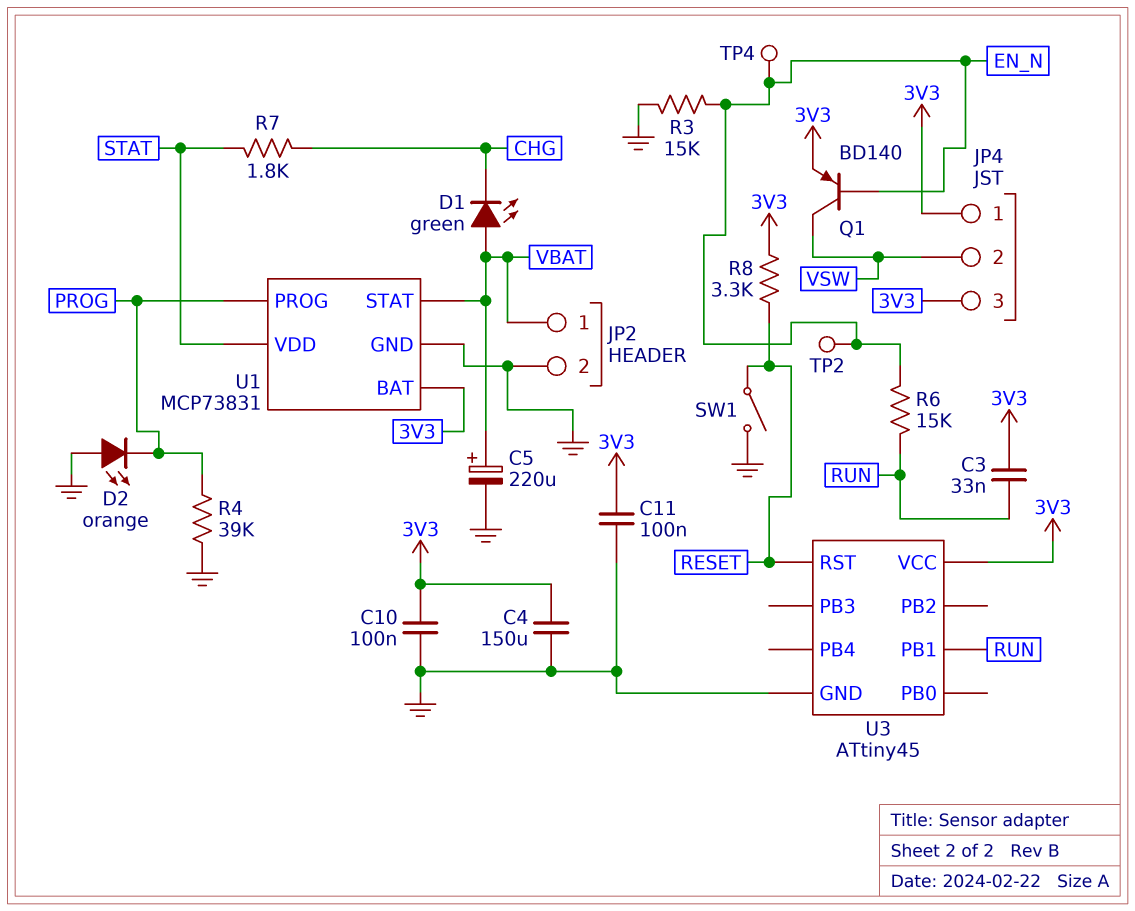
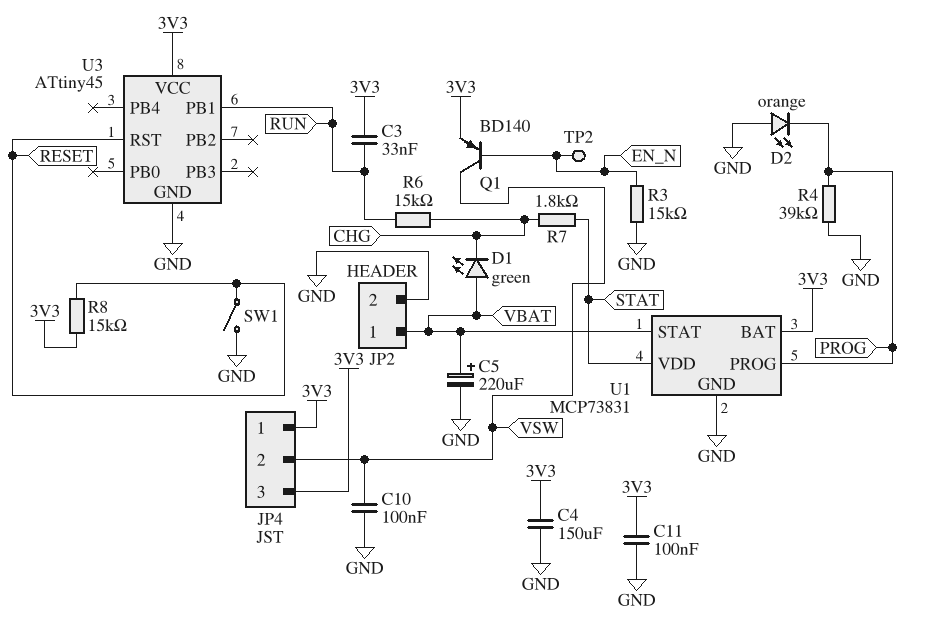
C10: 100nF (3V3, GND) -> 100nF (GND, VSW)
R6: 15k (EN_N, RUN) -> 15k (CHG, RUN)
R8: 3.3k (3V3, RESET) -> 15k (3V3, RESET)
TP4: test point (EN_N) -> none

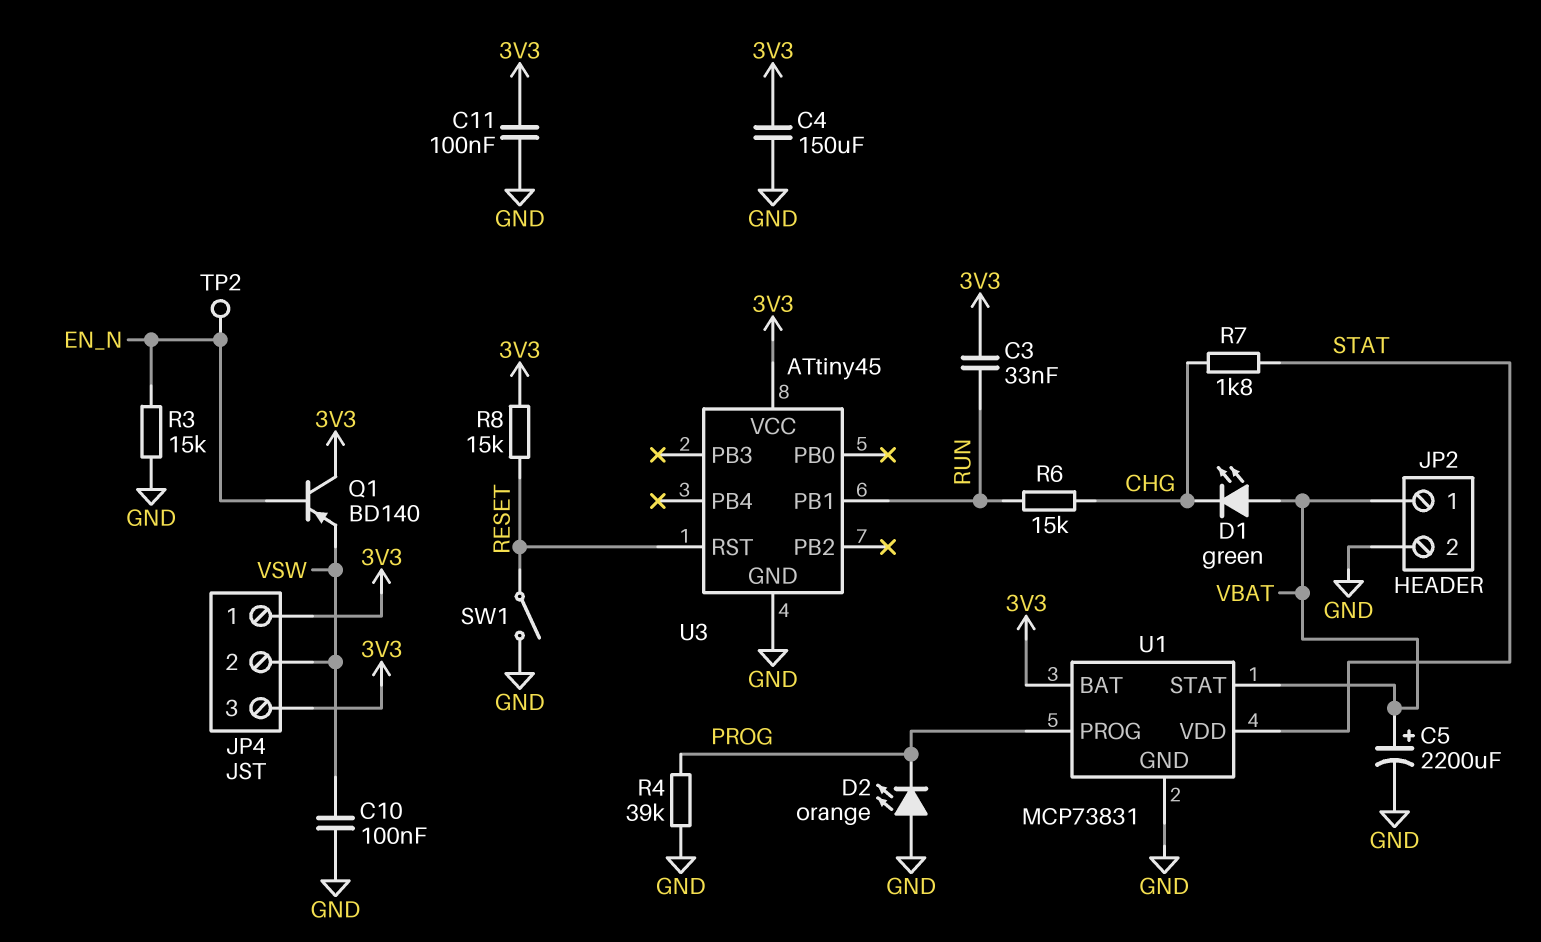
C5: 220uF (plus VBAT, minus GND) -> 2200uF (plus VBAT, minus GND)
Q1: PNP BD140 (B EN_N, C VSW, E 3V3) -> PNP BD140 (B EN_N, C 3V3, E VSW)

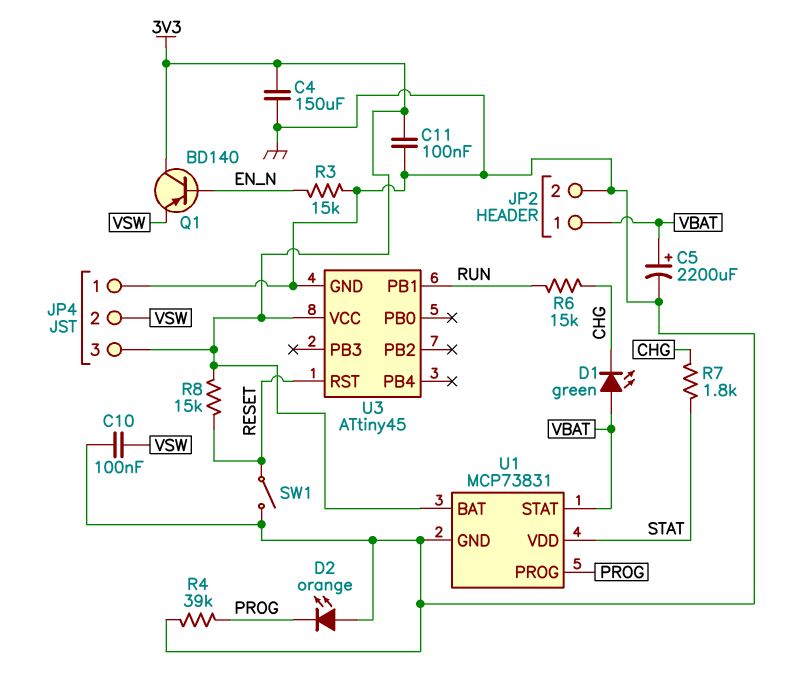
C3: 33nF (3V3, RUN) -> none
JP4 pin 1: 3V3 -> GND
TP2: test point (EN_N) -> none

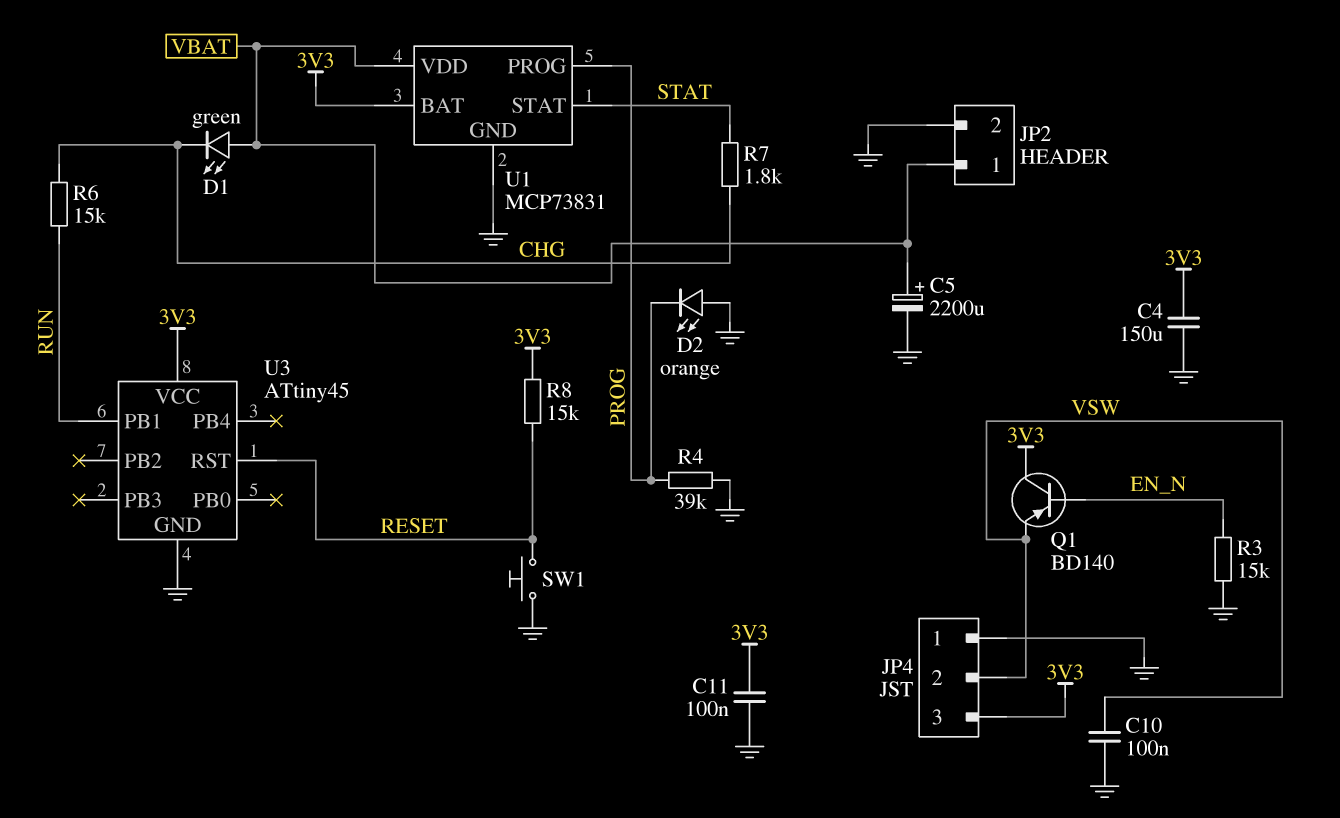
SW1: switch (GND, RESET) -> button (GND, RESET)
U1 pin STAT: VBAT -> STAT
U1 pin VDD: STAT -> VBAT

